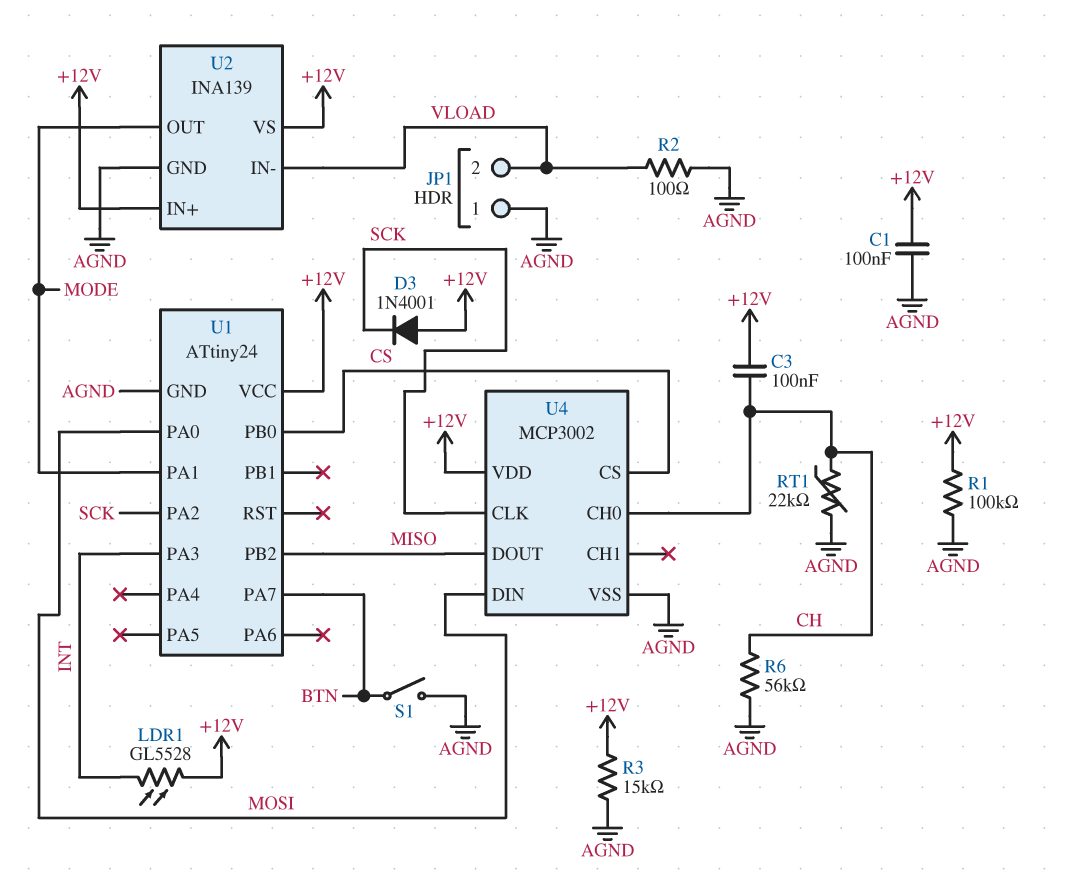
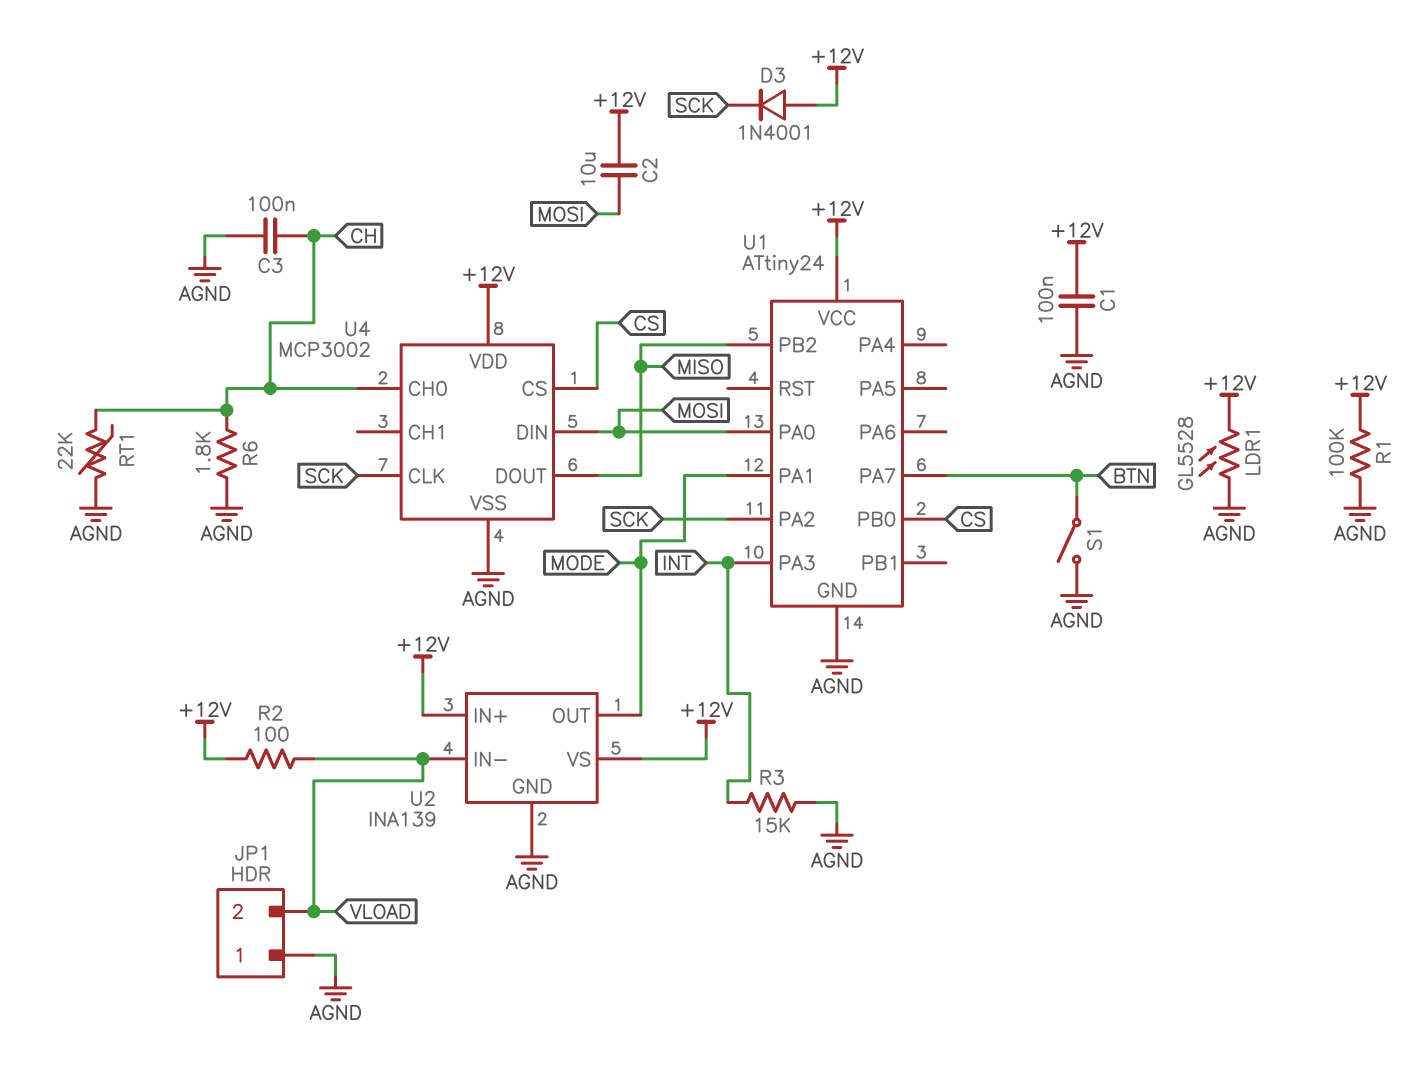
C2: none -> 10uF (+12V, MOSI)
C3: 100nF (+12V, CH) -> 100nF (AGND, CH)
LDR1: GL5528 (+12V, INT) -> GL5528 (+12V, AGND)
R2: 100 (AGND, VLOAD) -> 100 (+12V, VLOAD)
R3: 15k (+12V, AGND) -> 15k (AGND, INT)
R6: 56k (AGND, CH) -> 1.8k (AGND, CH)

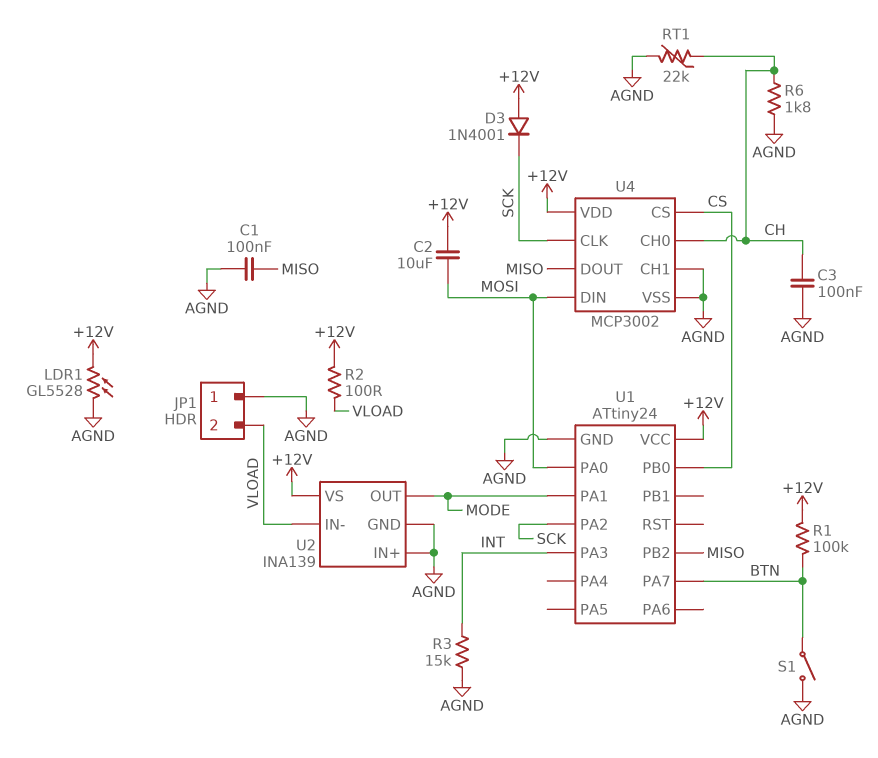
C1: 100nF (+12V, AGND) -> 100nF (AGND, MISO)
R1: 100k (+12V, AGND) -> 100k (+12V, BTN)
U2 pin IN+: +12V -> AGND
U4 pin CH1: none -> AGND

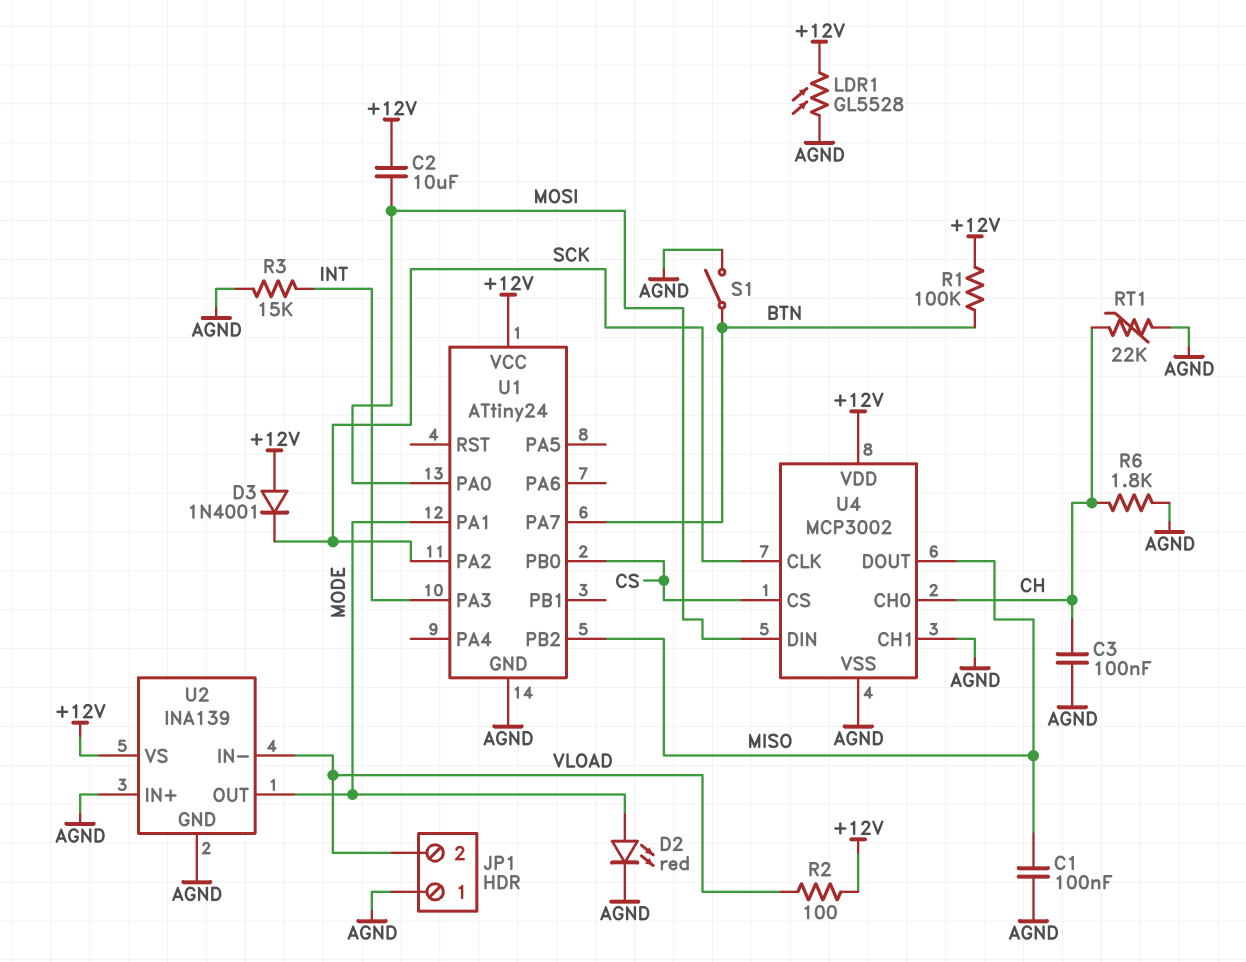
D2: none -> LED red (A MODE, K AGND)

